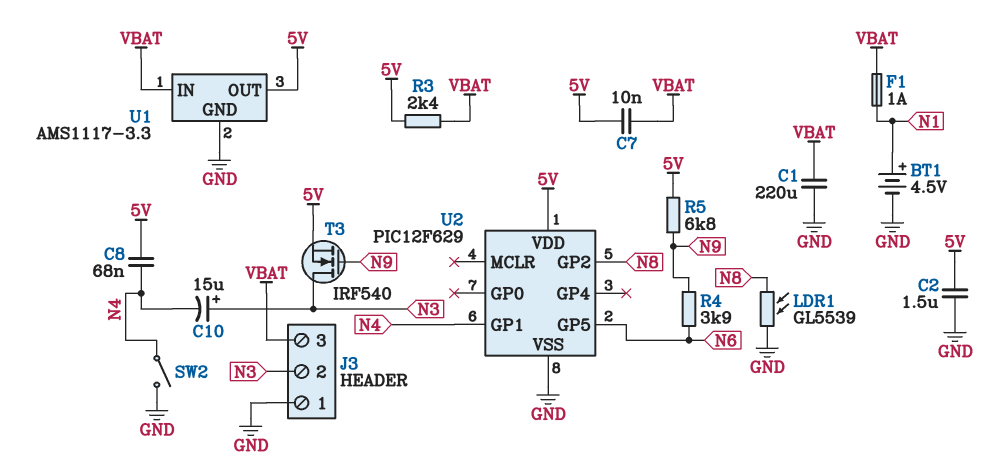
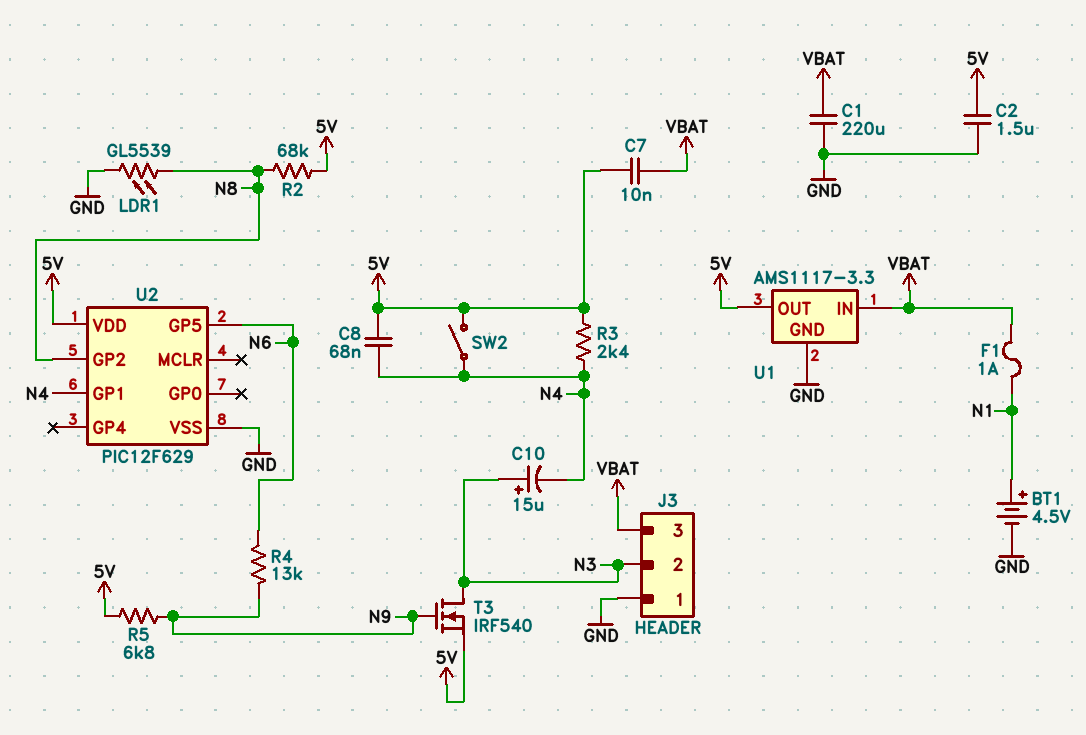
R2: none -> 68k (5V, N8)
R3: 2.4k (5V, VBAT) -> 2.4k (5V, N4)
R4: 3.9k (N6, N9) -> 13k (N6, N9)
SW2: switch (GND, N4) -> switch (5V, N4)

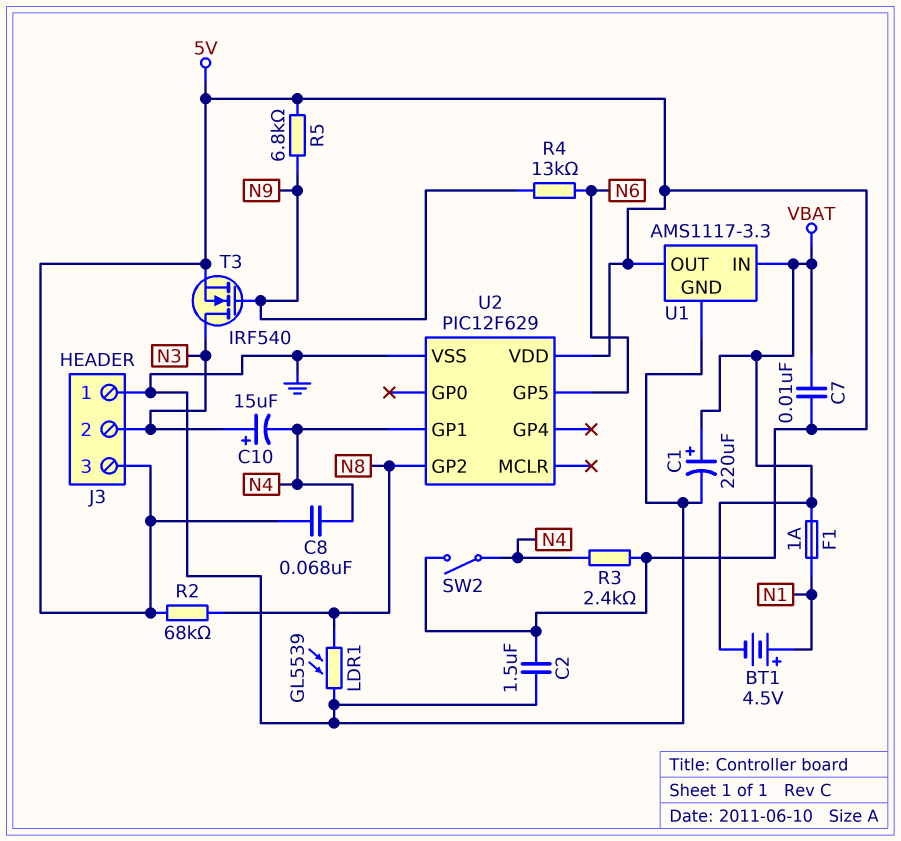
BT1: 4.5V (plus N1, minus GND) -> 4.5V (plus N1, minus VBAT)
C1: 220uF (GND, VBAT) -> 220uF (plus VBAT, minus GND)
J3 pin 3: VBAT -> 5V

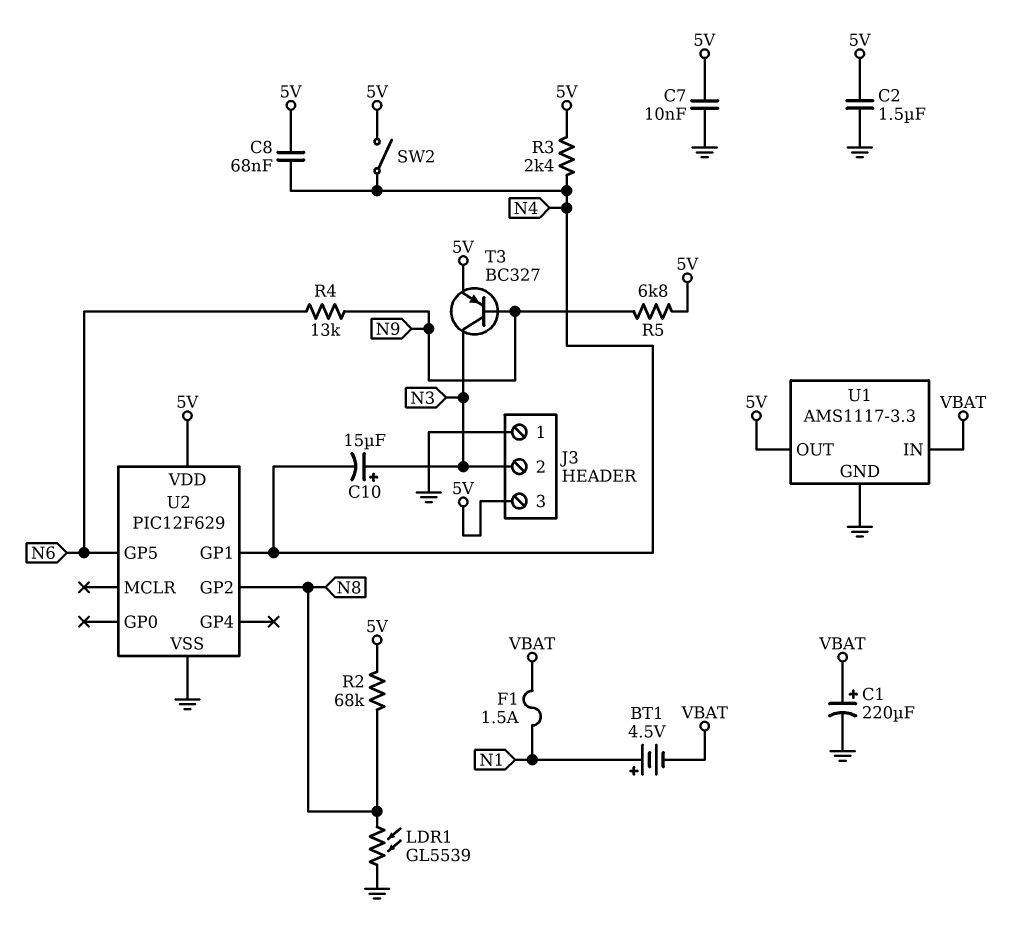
C7: 10nF (5V, VBAT) -> 10nF (5V, GND)
F1: 1A (N1, VBAT) -> 1.5A (N1, VBAT)
T3: NMOS IRF540 (G N9, D N3, S 5V) -> PNP BC327 (B N9, C N3, E 5V)

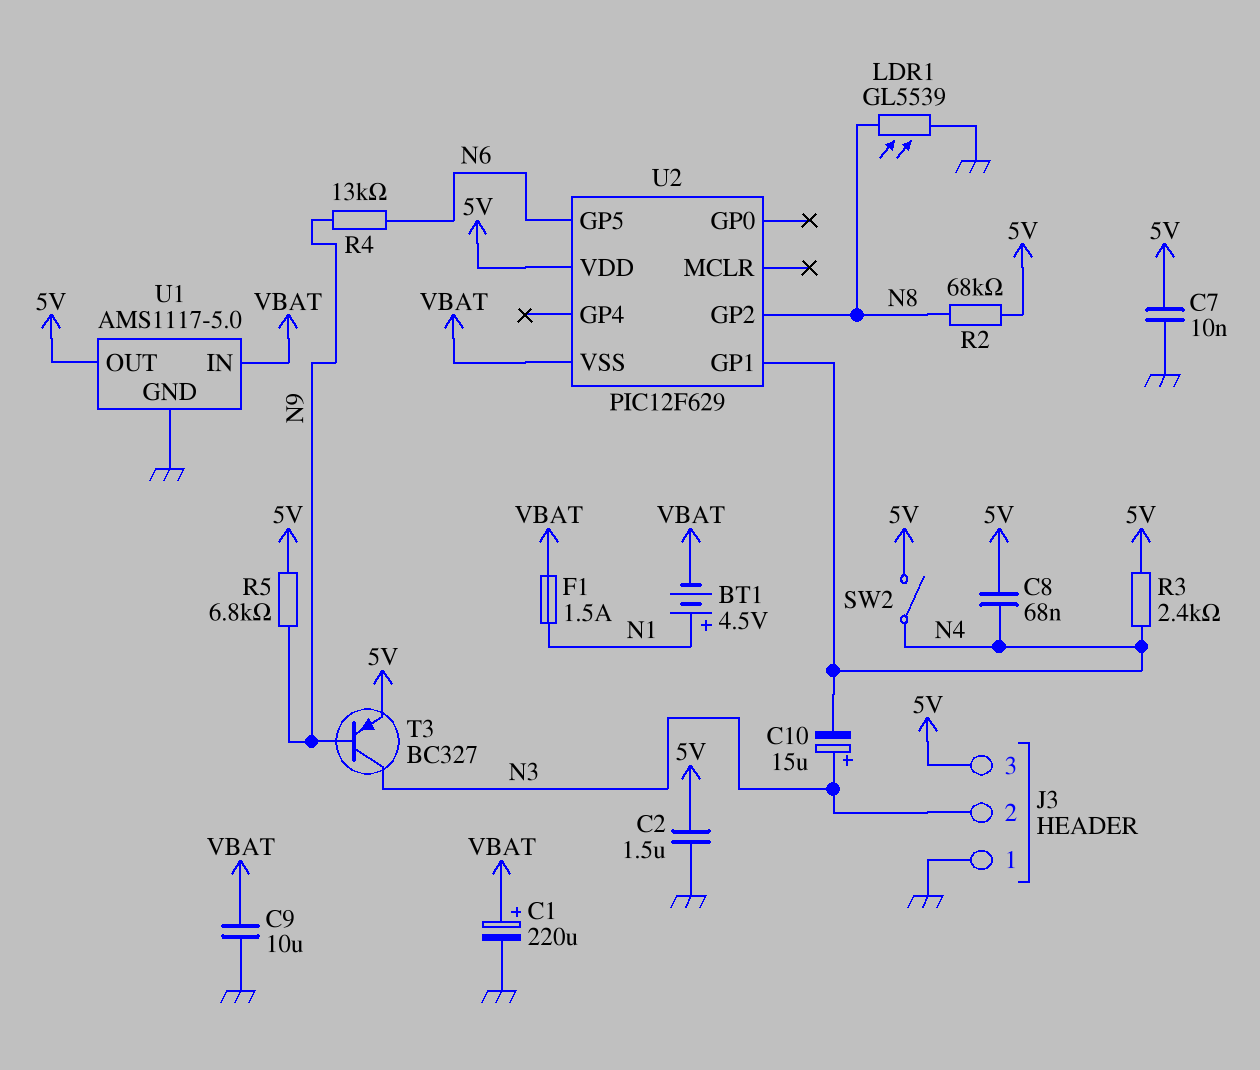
C9: none -> 10uF (GND, VBAT)
U1: AMS1117-3.3 -> AMS1117-5.0
U2 pin VSS: GND -> VBAT

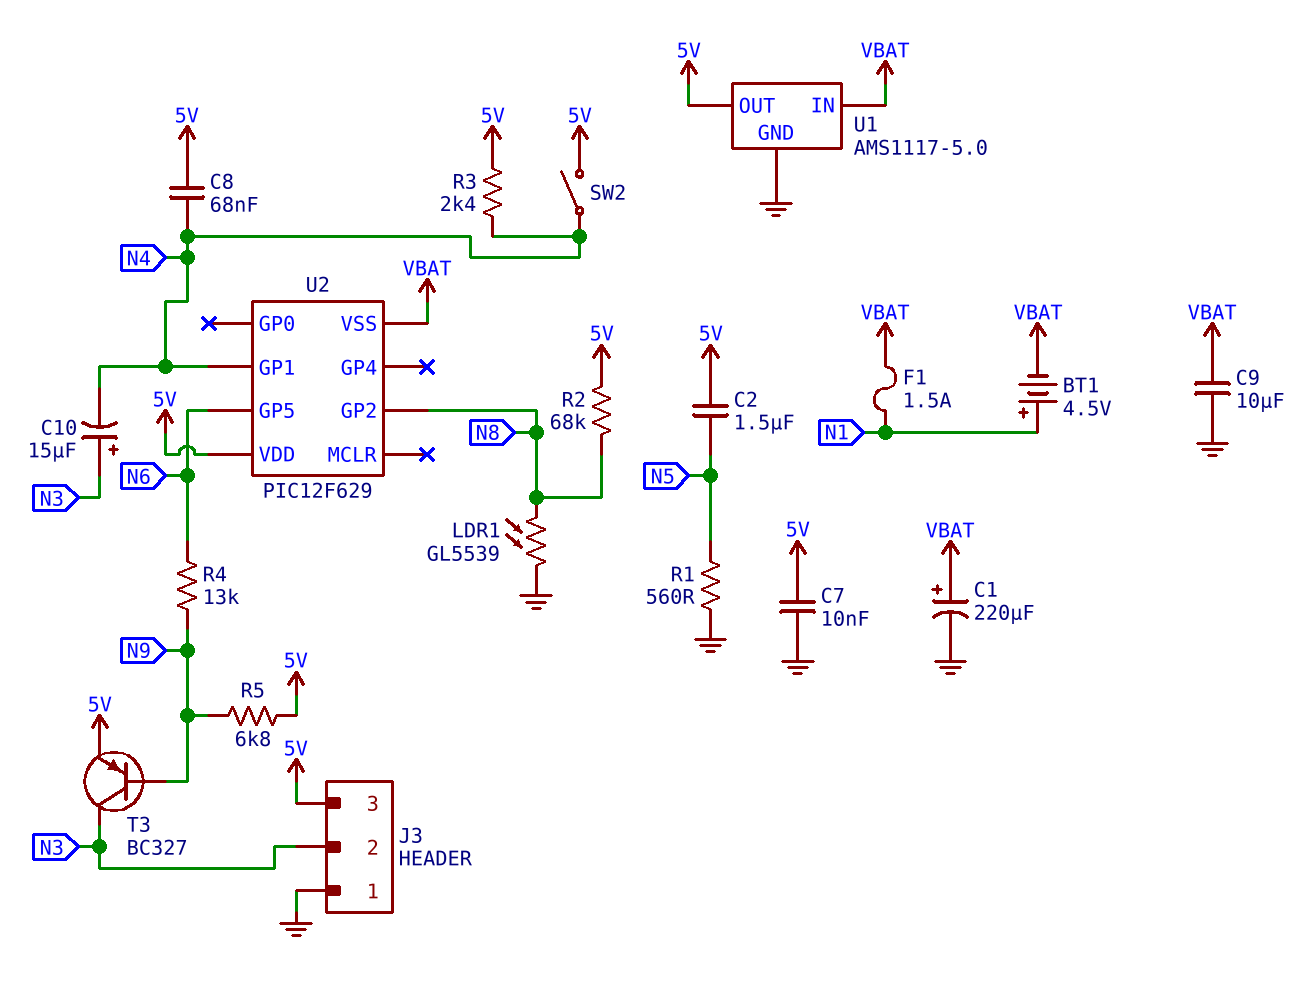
C2: 1.5uF (5V, GND) -> 1.5uF (5V, N5)
R1: none -> 560 (GND, N5)

